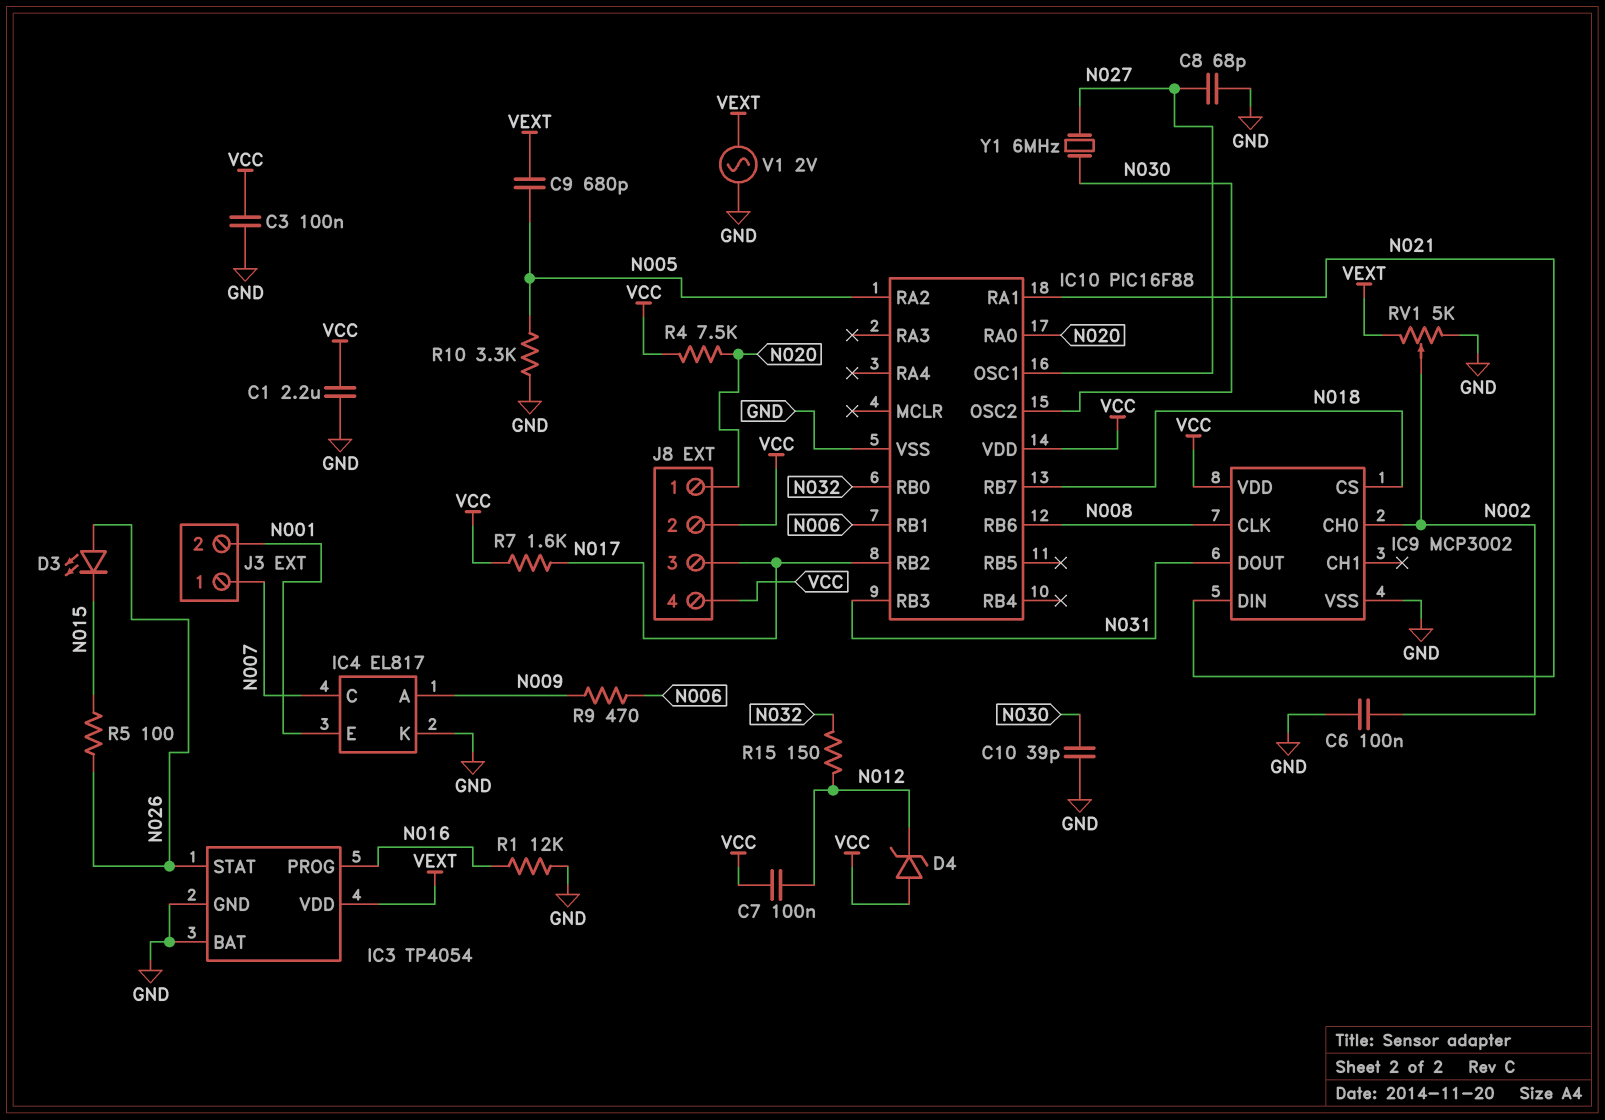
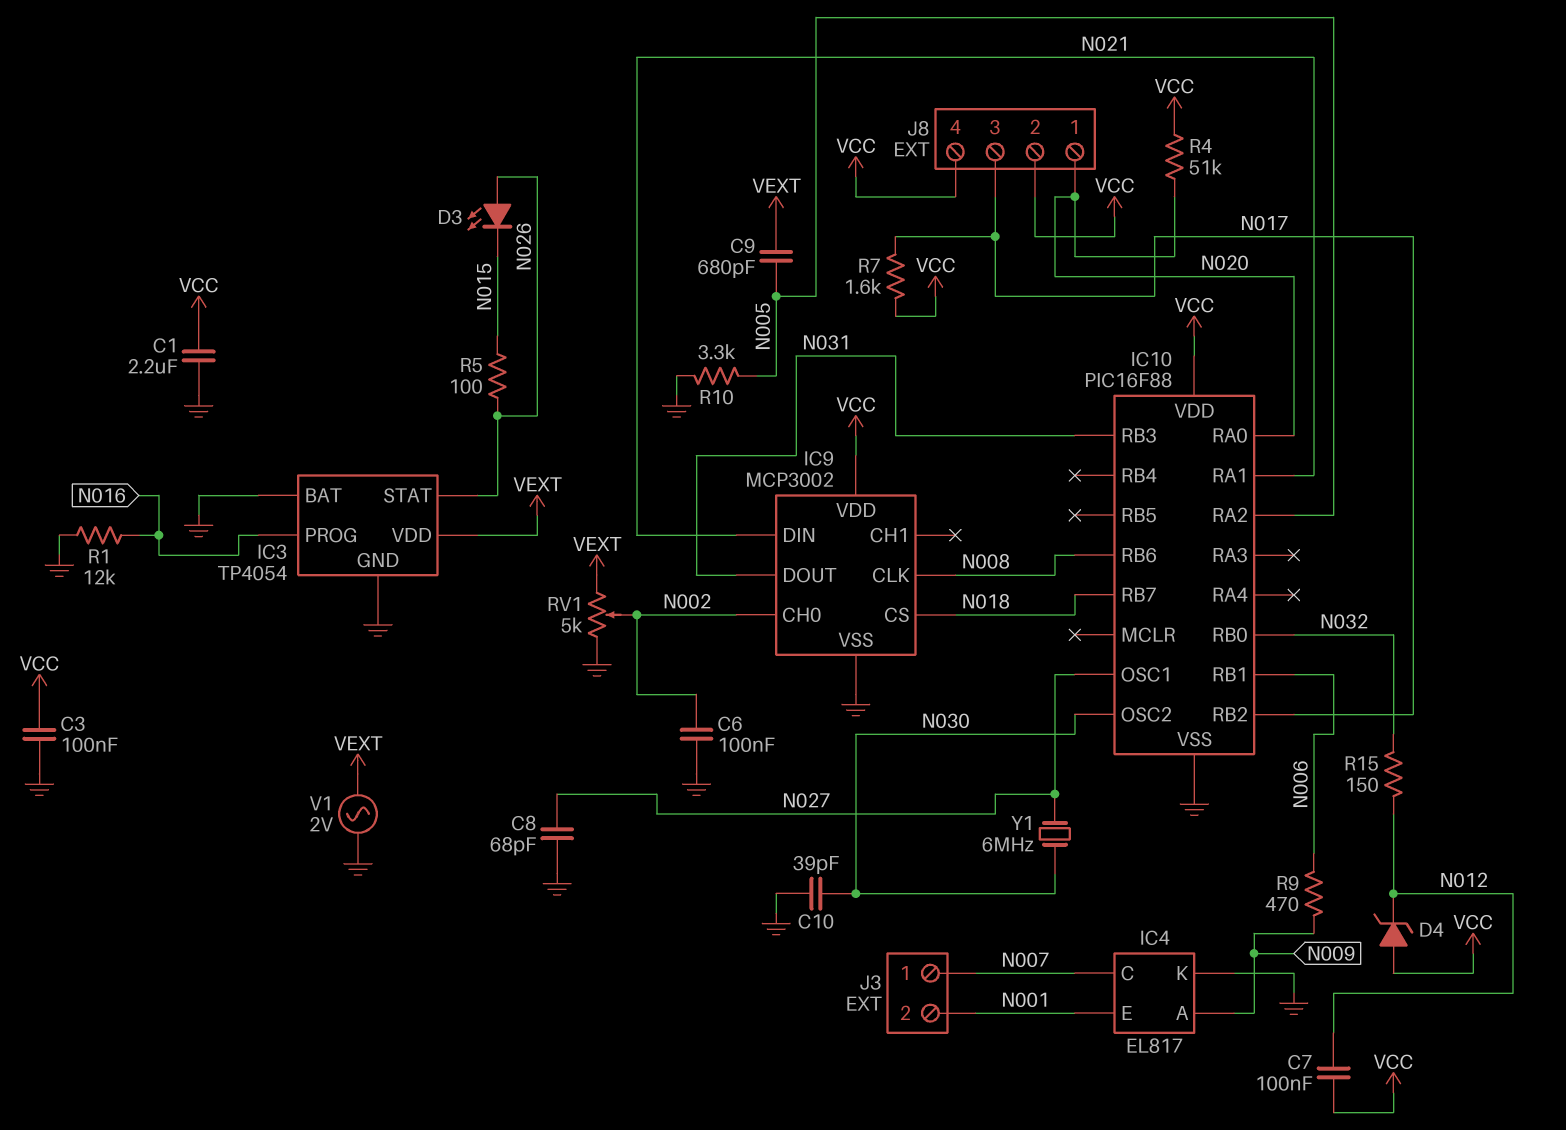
R4: 7.5k (N020, VCC) -> 51k (N020, VCC)

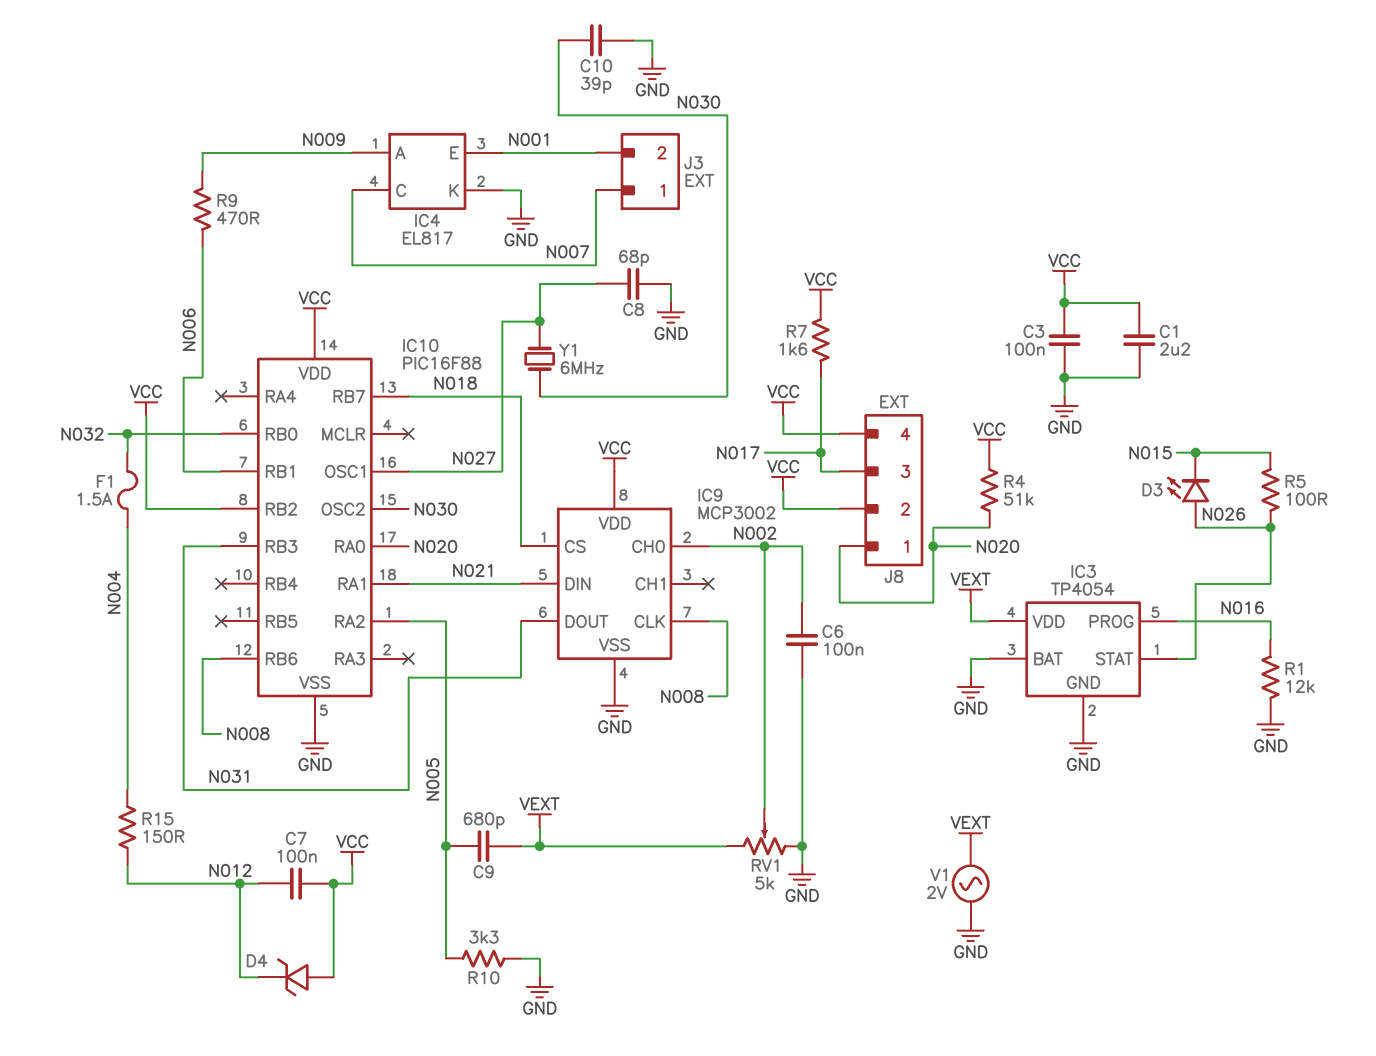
F1: none -> 1.5A (N004, N032)
IC10 pin RB2: N017 -> VCC
R15: 150 (N012, N032) -> 150 (N004, N012)

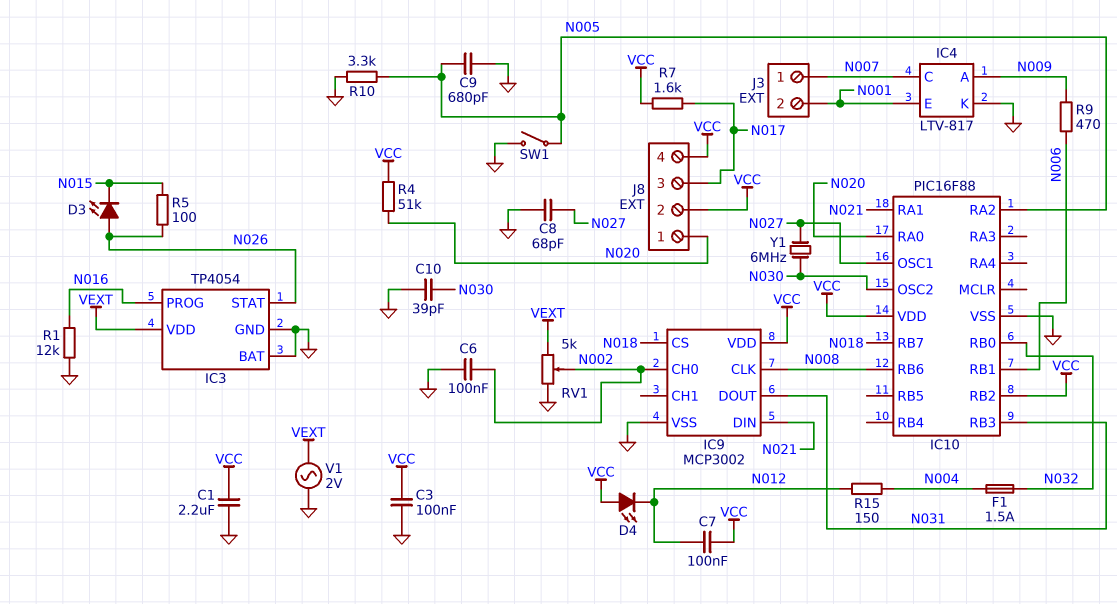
C9: 680pF (N005, VEXT) -> 680pF (GND, N005)
D4: zener (A VCC, K N012) -> LED (A VCC, K N012)
IC4: EL817 -> LTV-817
SW1: none -> switch (GND, N005)

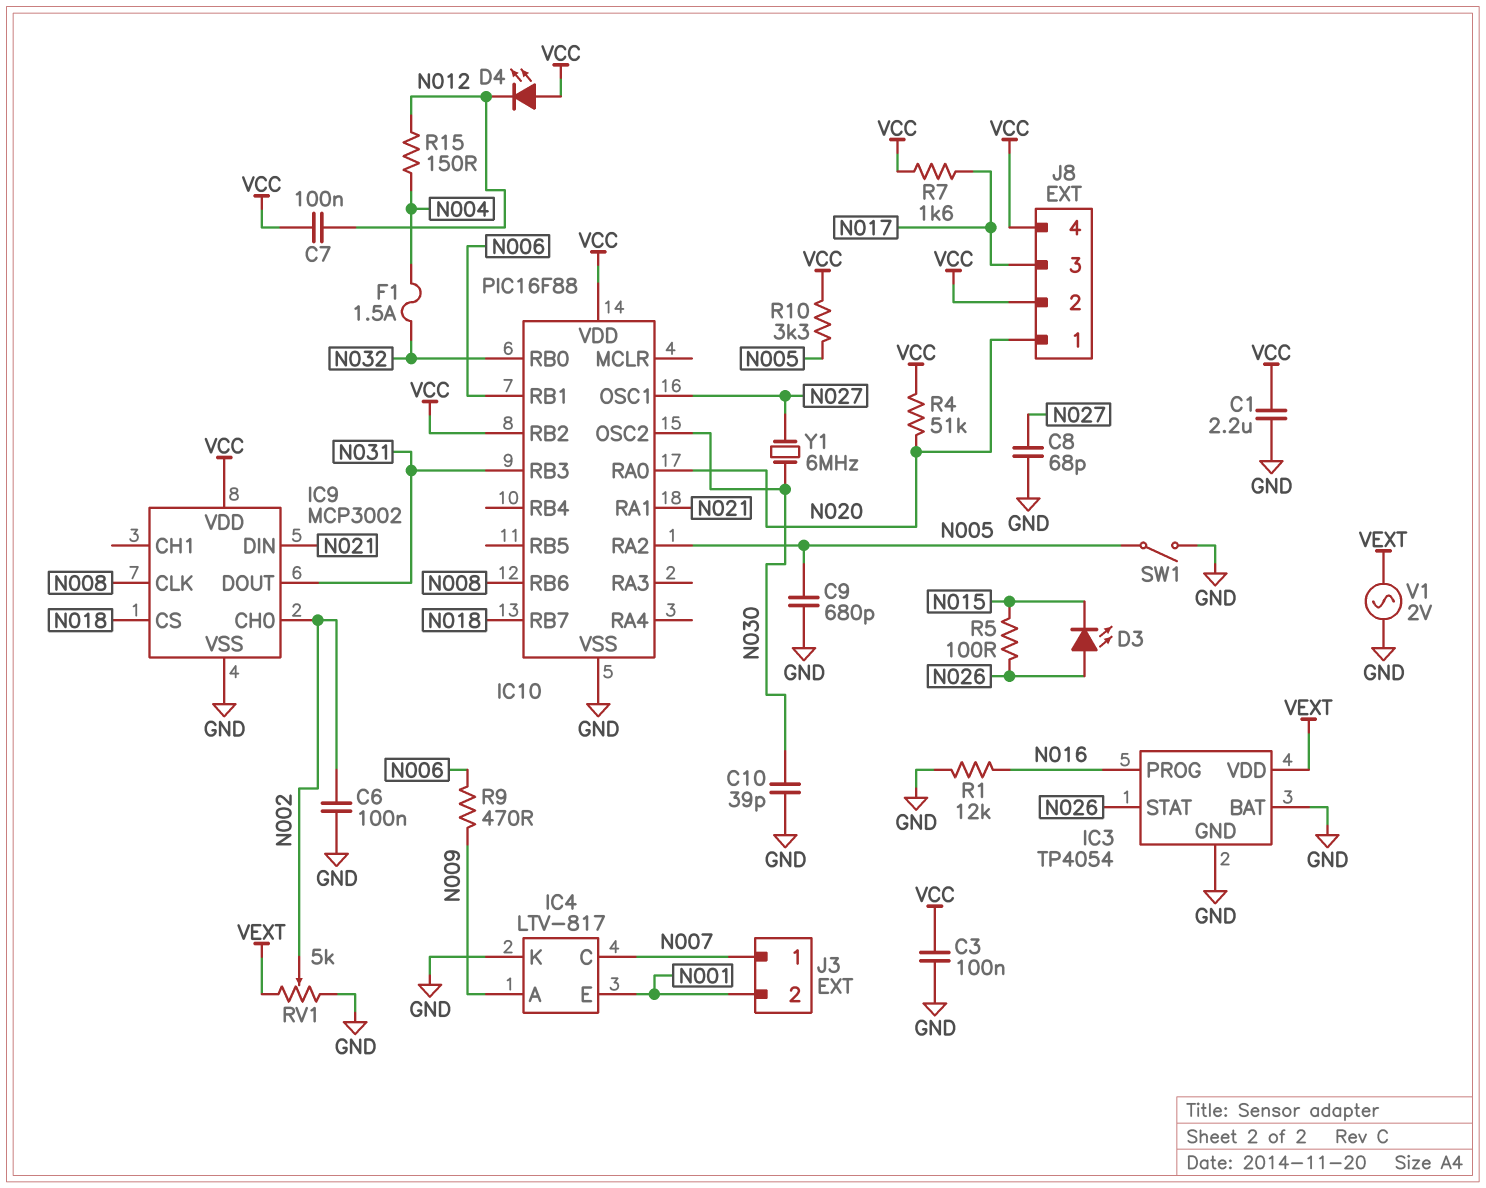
R10: 3.3k (GND, N005) -> 3.3k (N005, VCC)

